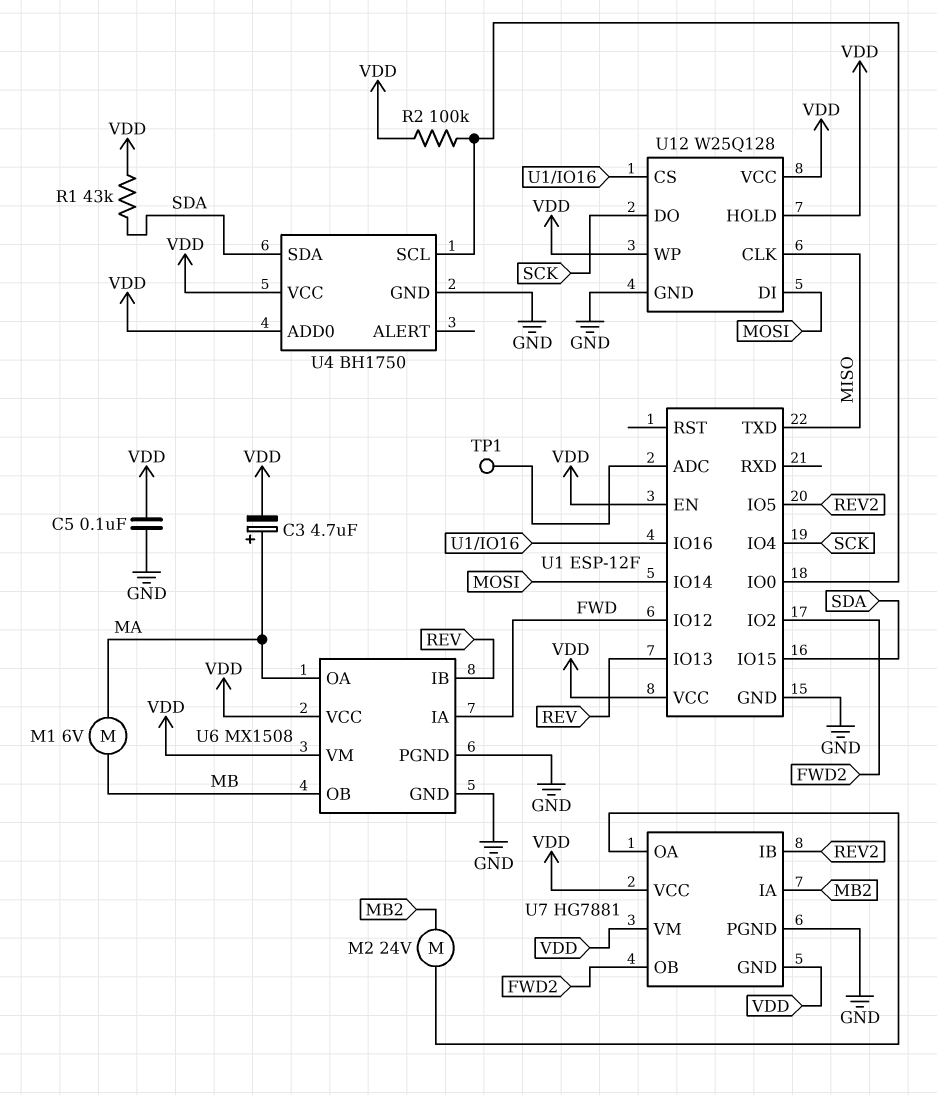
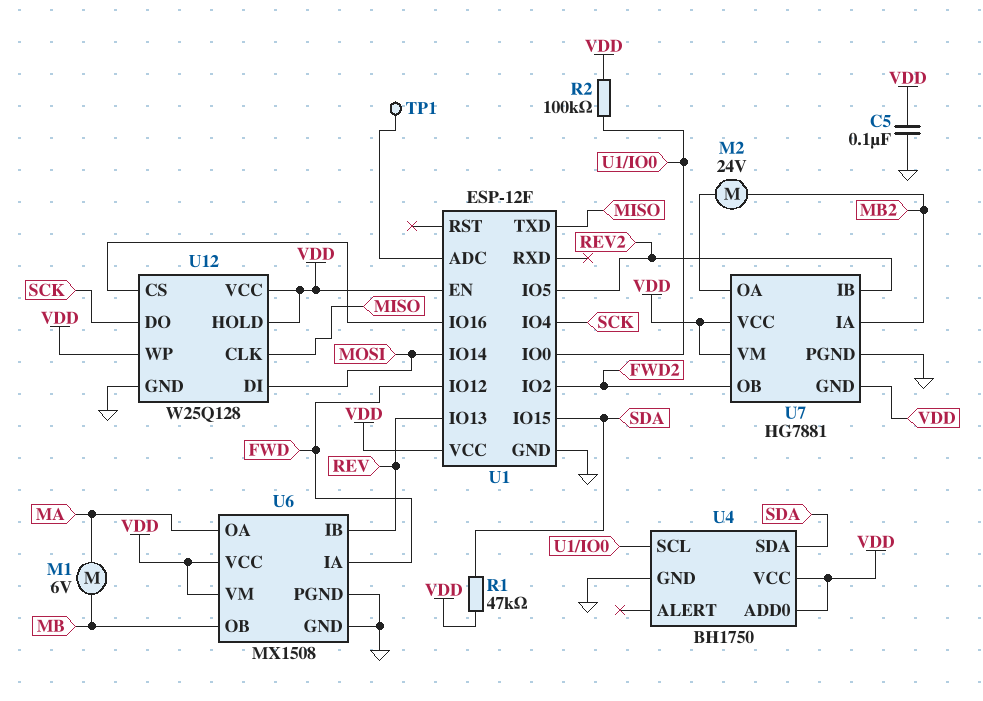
C3: 4.7uF (plus MA, minus VDD) -> none
R1: 43k (SDA, VDD) -> 47k (SDA, VDD)

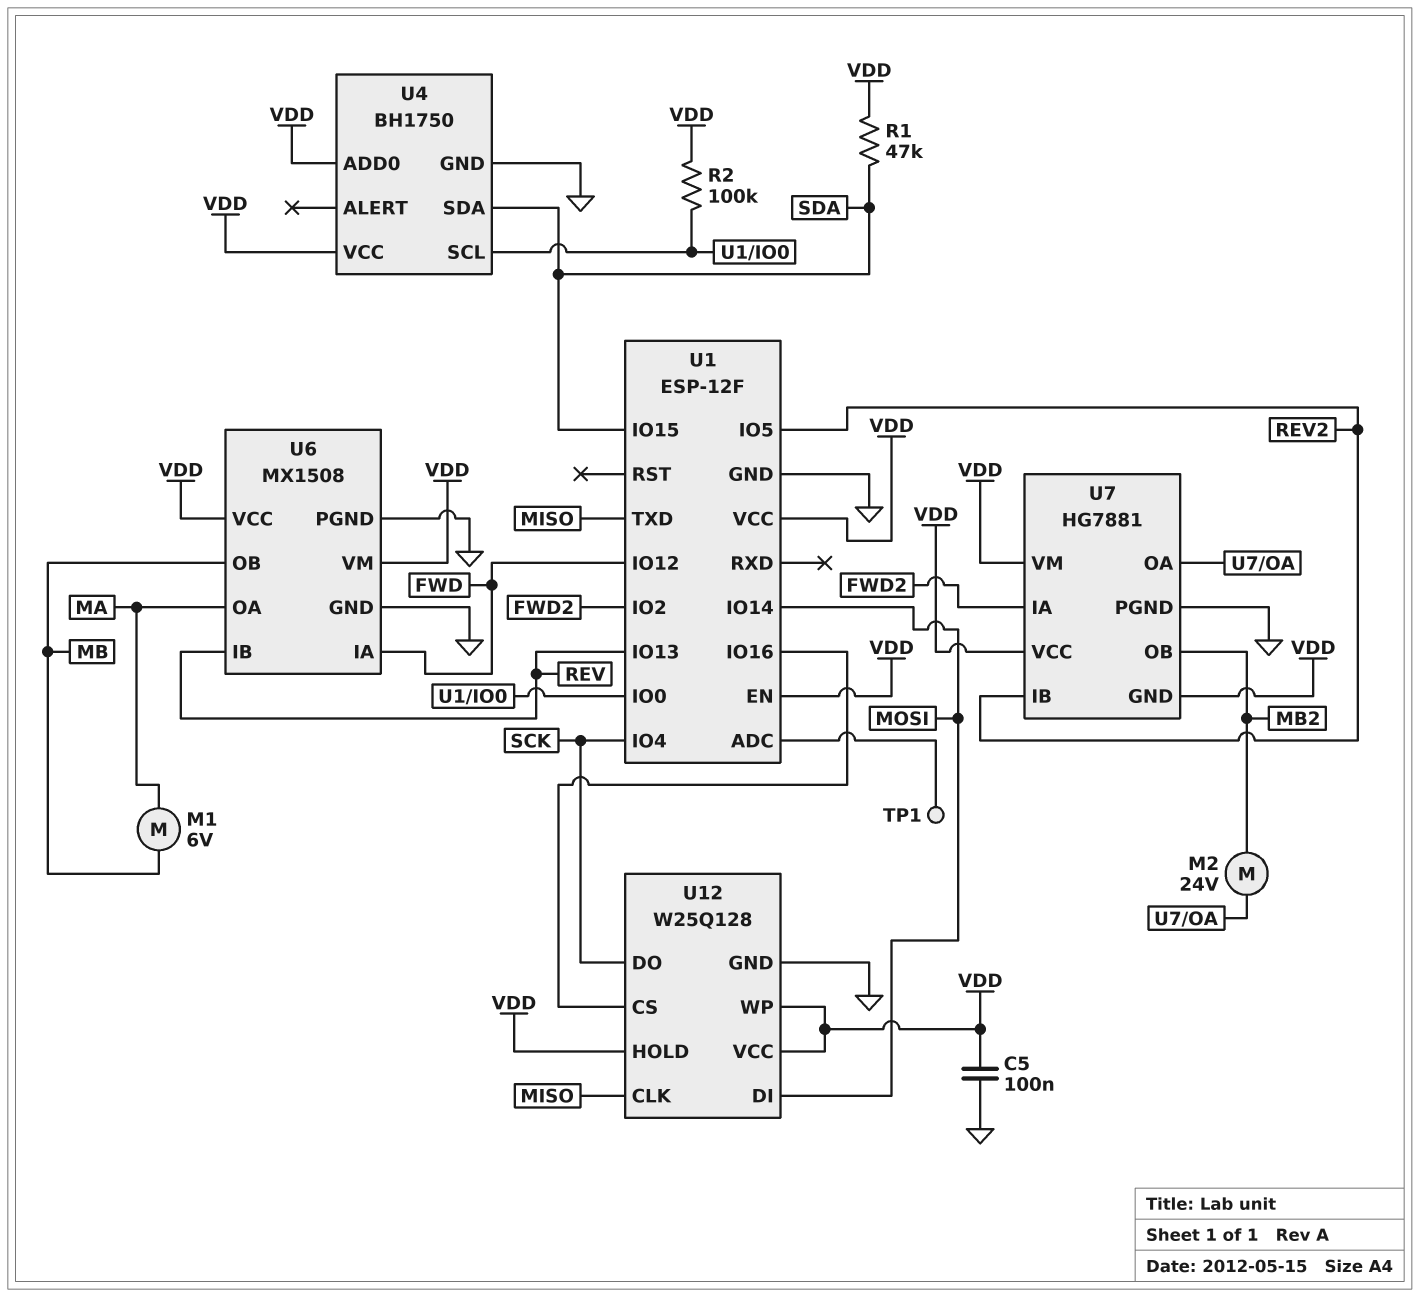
U7 pin IA: MB2 -> FWD2
U7 pin OB: FWD2 -> MB2

